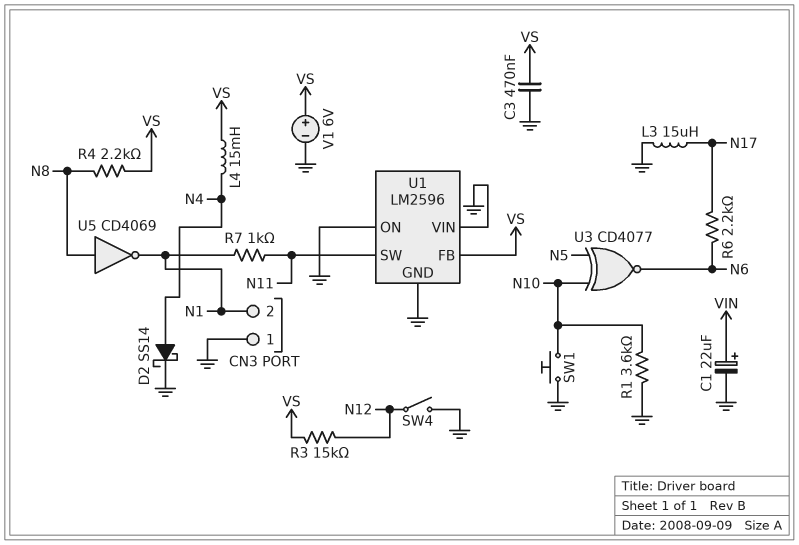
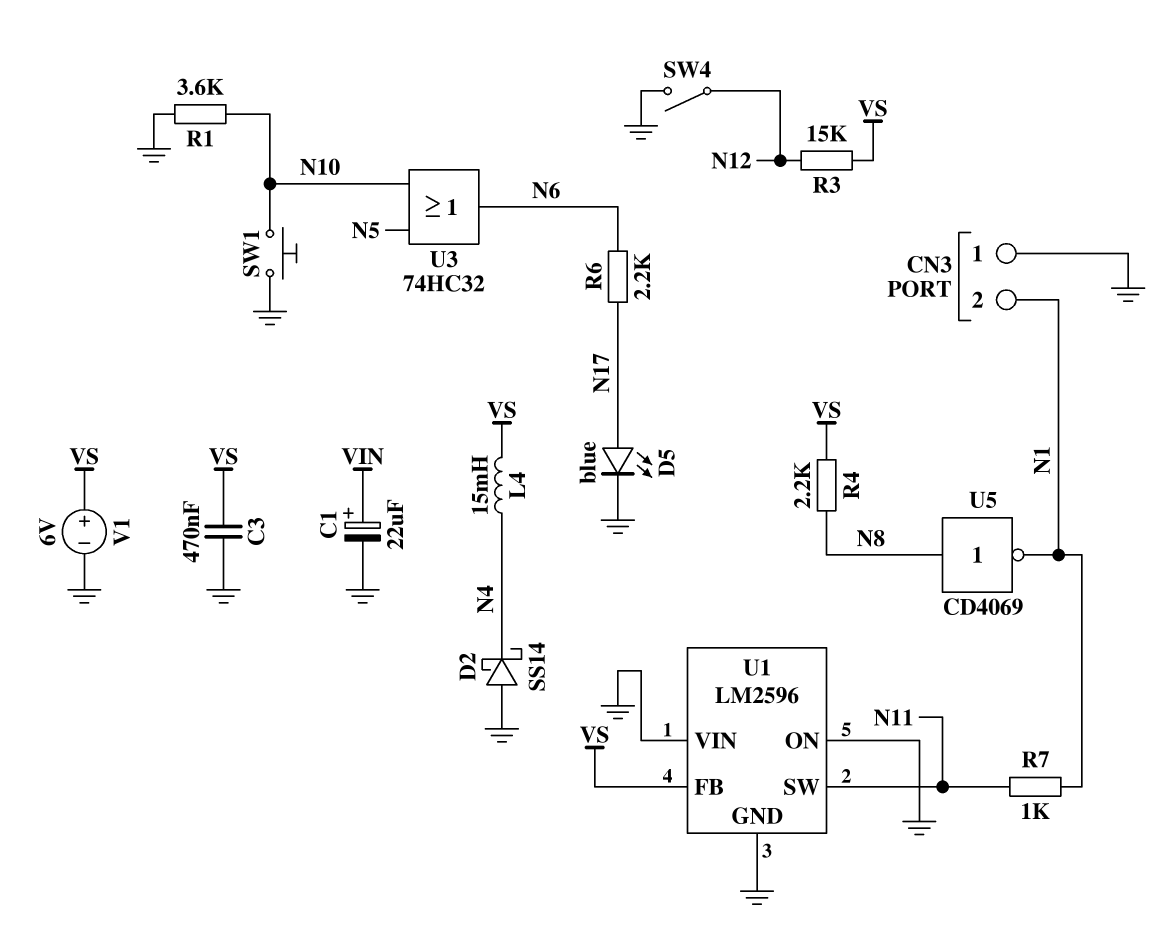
D2: schottky SS14 (A N4, K GND) -> schottky SS14 (A GND, K N4)
D5: none -> LED blue (A N17, K GND)
L3: 15uH (GND, N17) -> none
U3: XNOR CD4077 (in N5, in N10, out N6) -> OR 74HC32 (in N5, in N10, out N6)

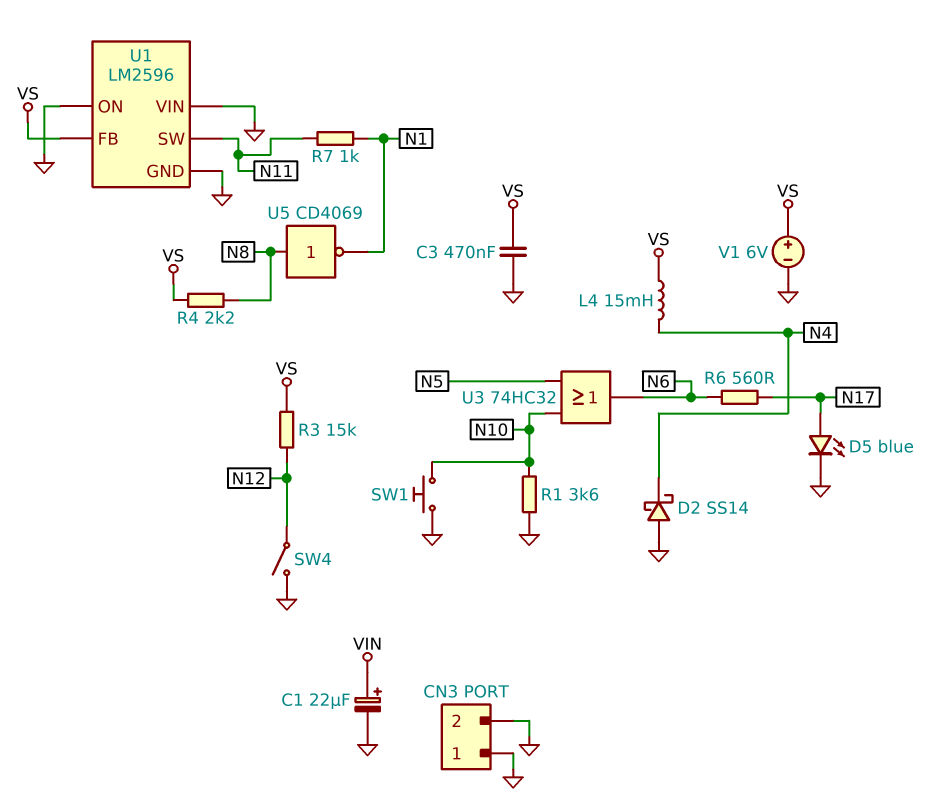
CN3 pin 2: N1 -> GND
R6: 2.2k (N6, N17) -> 560 (N6, N17)

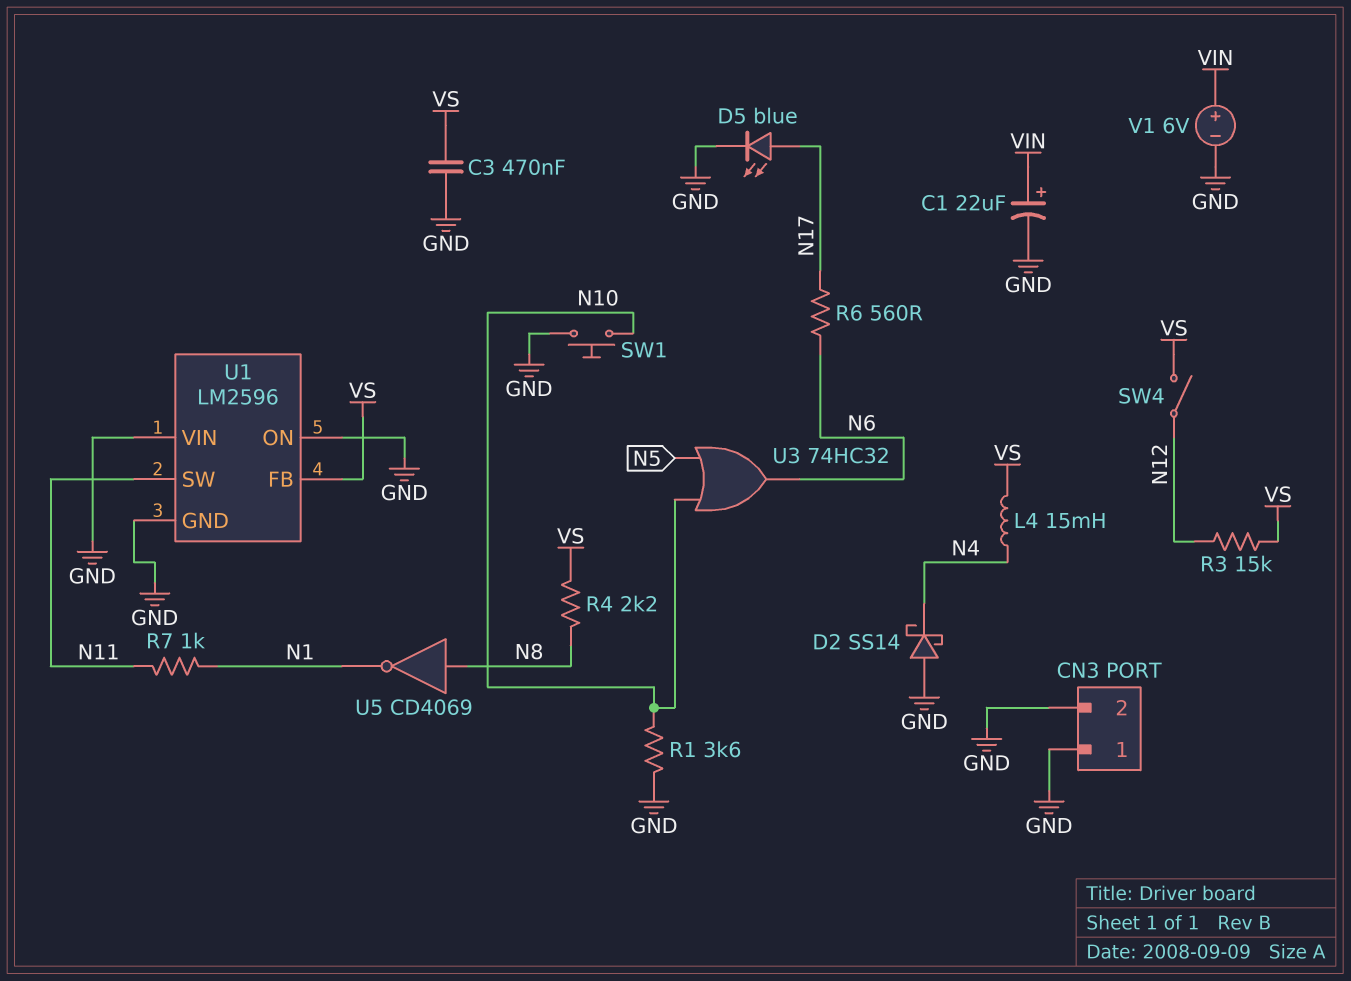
SW4: switch (GND, N12) -> switch (N12, VS)
V1: 6V (plus VS, minus GND) -> 6V (plus VIN, minus GND)

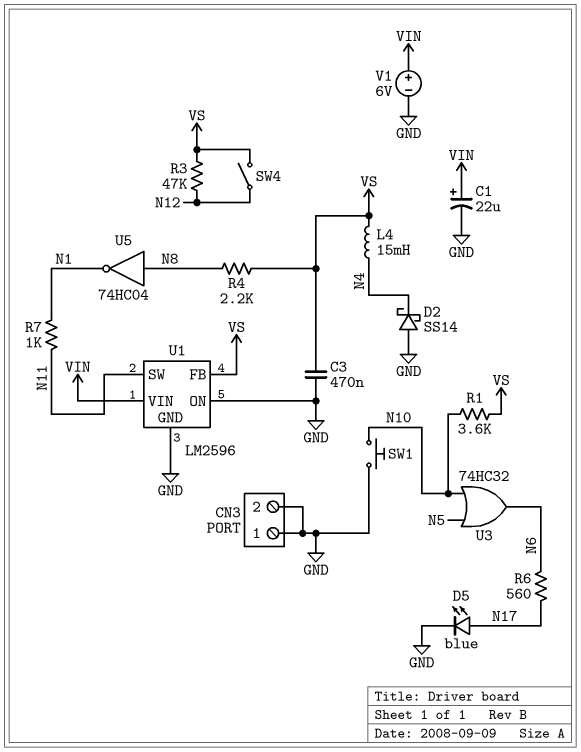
R1: 3.6k (GND, N10) -> 3.6k (N10, VS)
R3: 15k (N12, VS) -> 47k (N12, VS)
U1 pin VIN: GND -> VIN
U5: NOT CD4069 (in N8, out N1) -> NOT 74HC04 (in N8, out N1)

